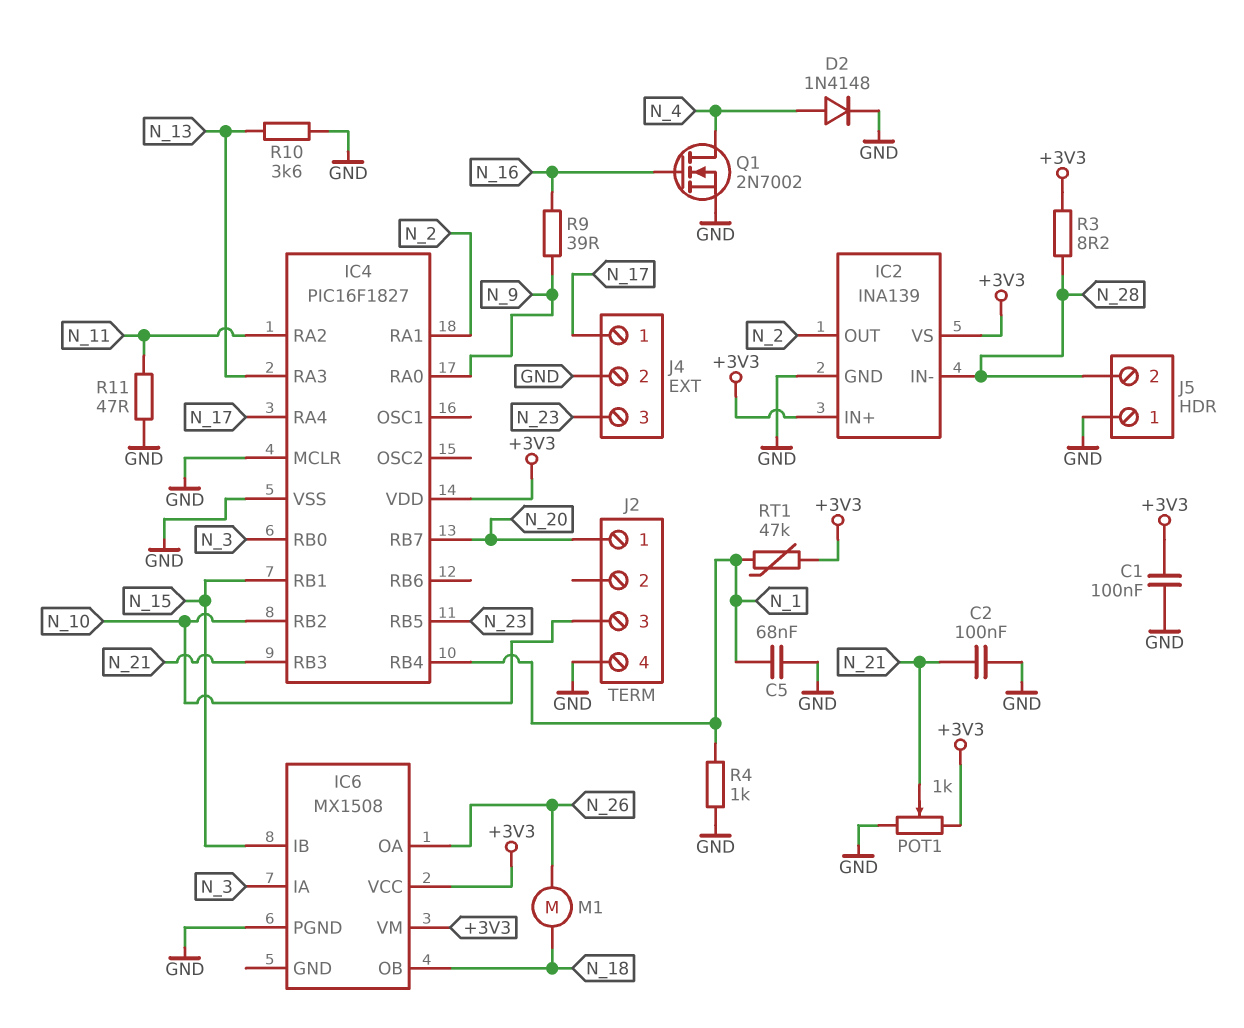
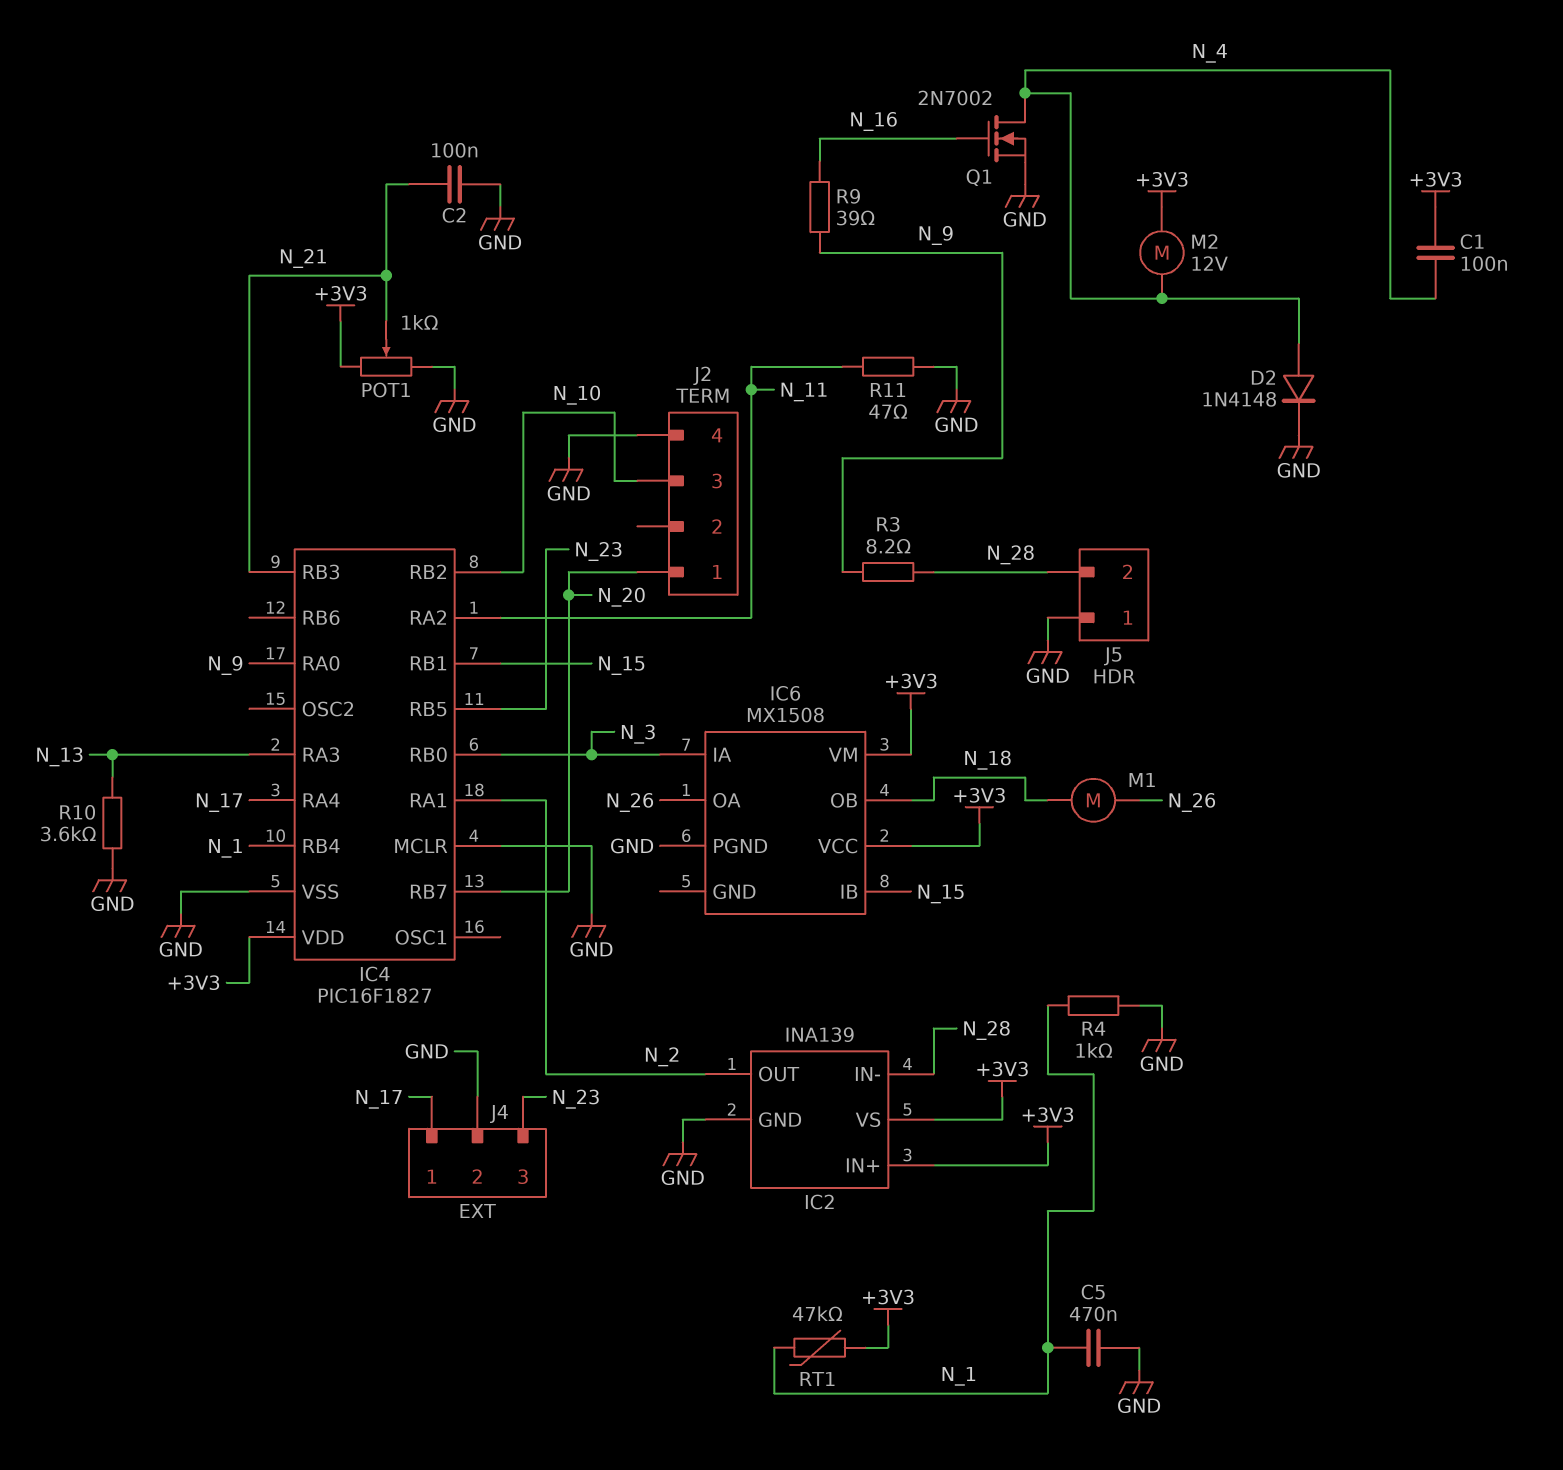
C1: 100nF (+3V3, GND) -> 100nF (+3V3, N_4)
C5: 68nF (GND, N_1) -> 470nF (GND, N_1)
M2: none -> motor 12V (+3V3, N_4)
R3: 8.2 (+3V3, N_28) -> 8.2 (N_9, N_28)

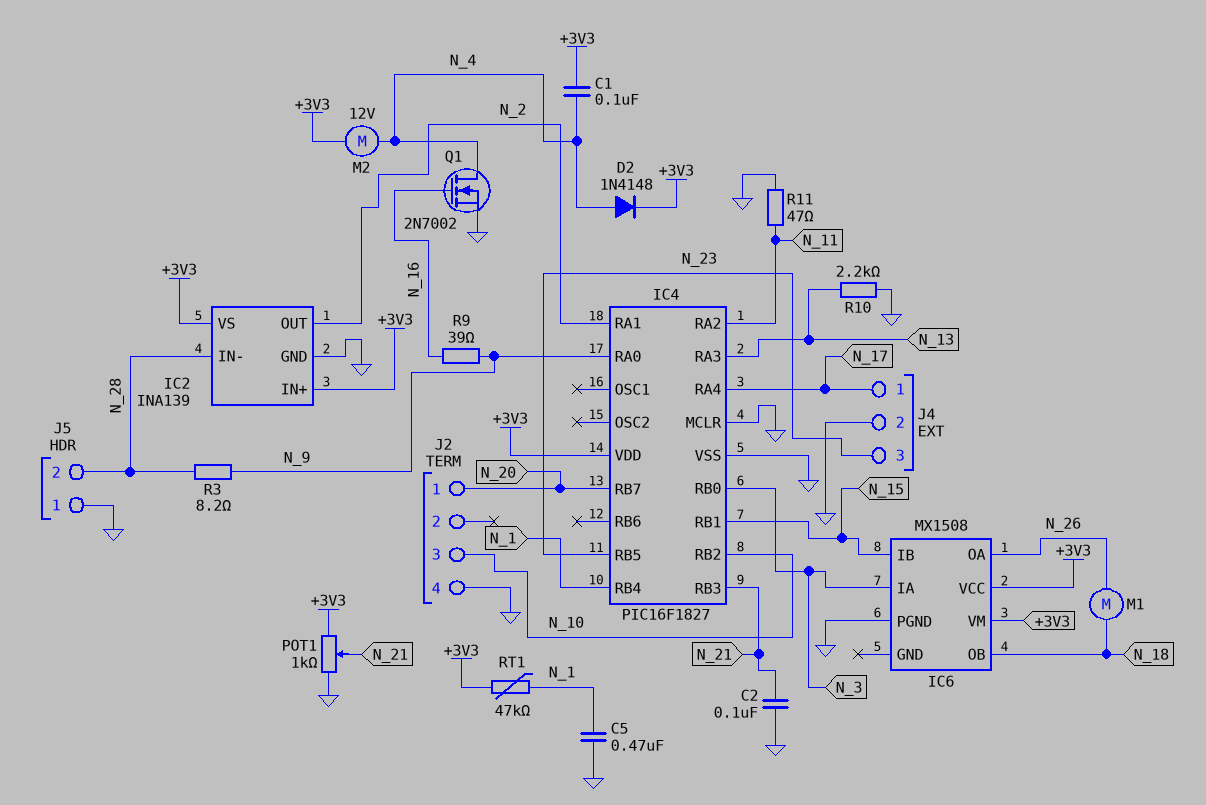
D2: diode 1N4148 (A N_4, K GND) -> diode 1N4148 (A N_4, K +3V3)
R4: 1k (GND, N_1) -> none
R10: 3.6k (GND, N_13) -> 2.2k (GND, N_13)

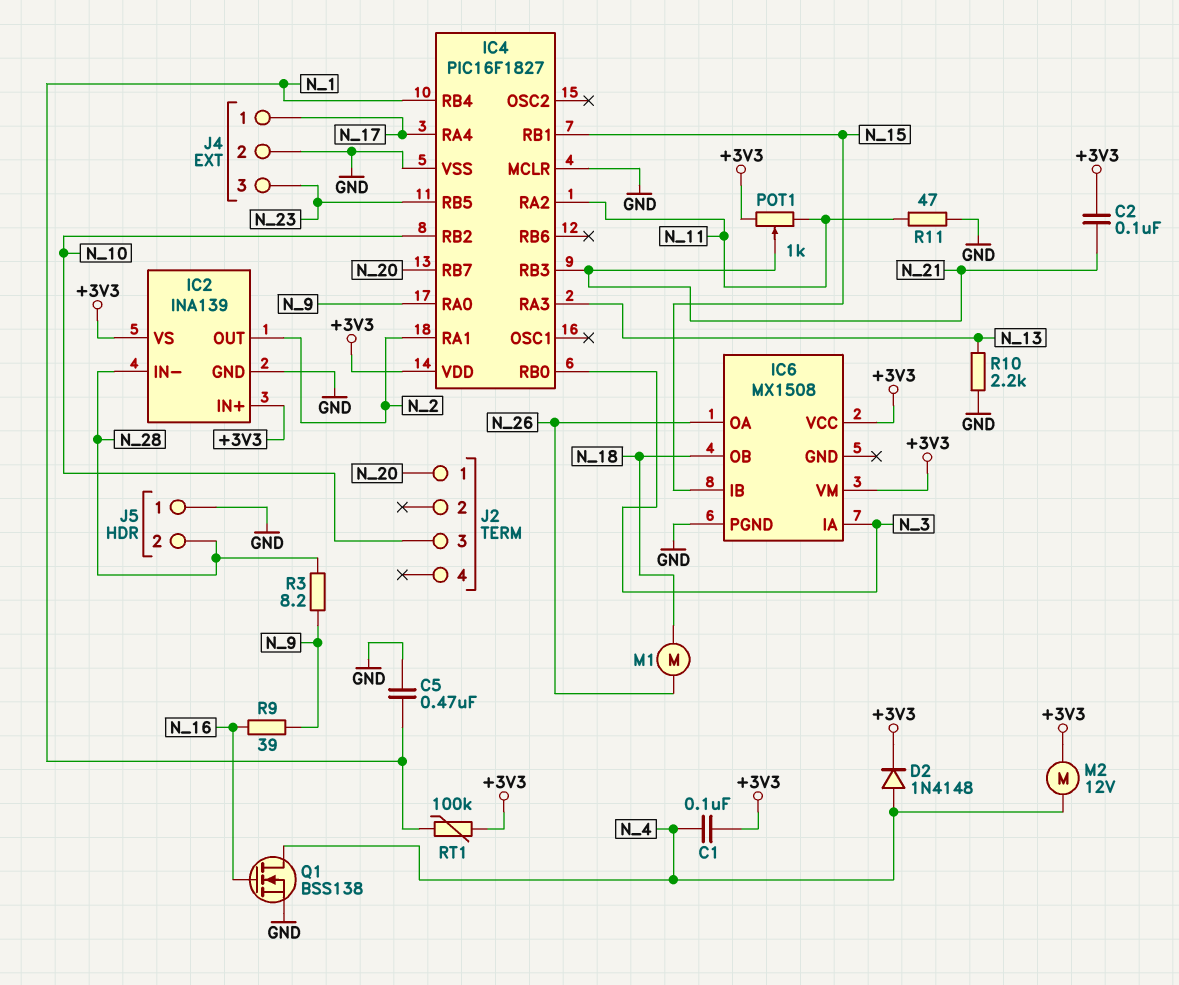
C2: 100nF (GND, N_21) -> 100nF (+3V3, N_21)
J2 pin 4: GND -> none
POT1: 1k (+3V3, GND, wiper N_21) -> 1k (+3V3, N_11, wiper N_21)
Q1: NMOS 2N7002 (G N_16, D N_4, S GND) -> NMOS BSS138 (G N_16, D N_4, S GND)
RT1: 47k (+3V3, N_1) -> 100k (+3V3, N_1)

